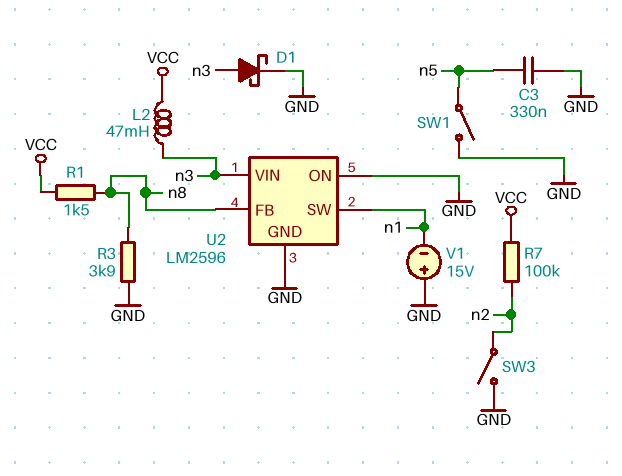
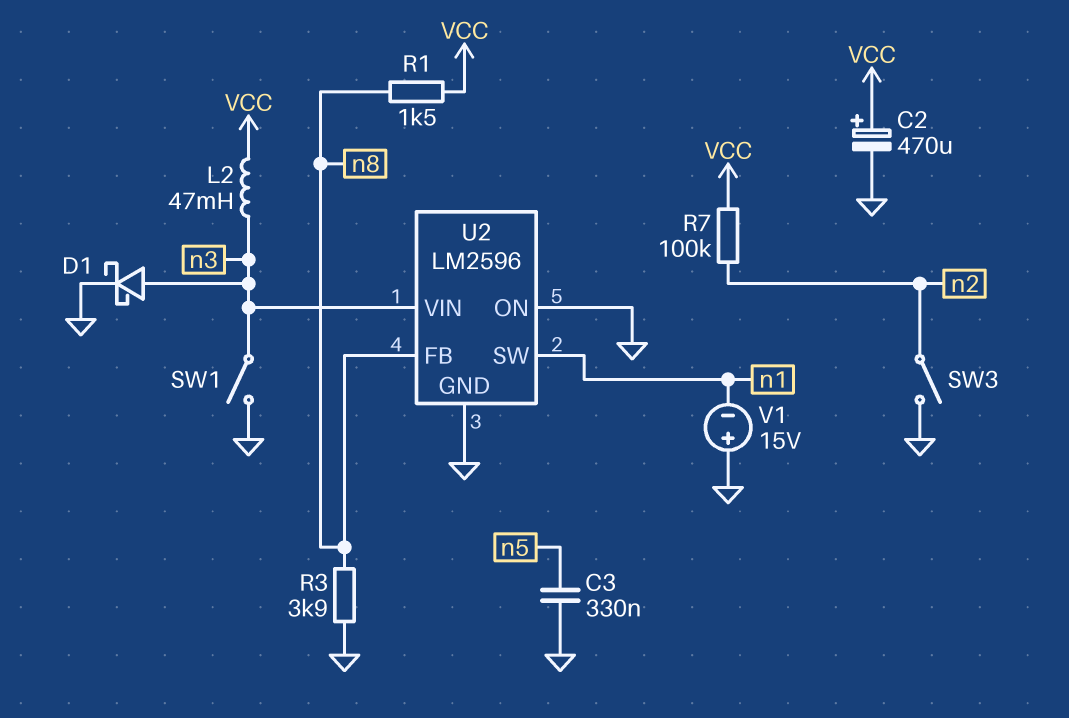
C2: none -> 470uF (plus VCC, minus GND)
SW1: switch (GND, n5) -> switch (GND, n3)

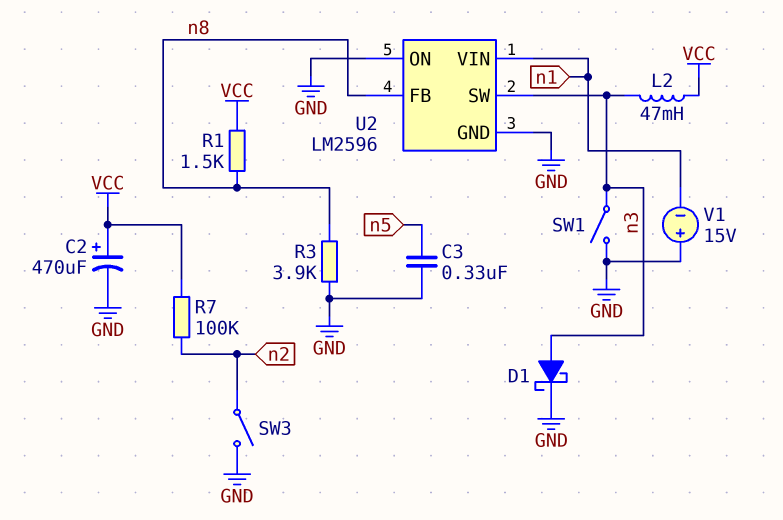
U2 pin SW: n1 -> n3
U2 pin VIN: n3 -> n1

